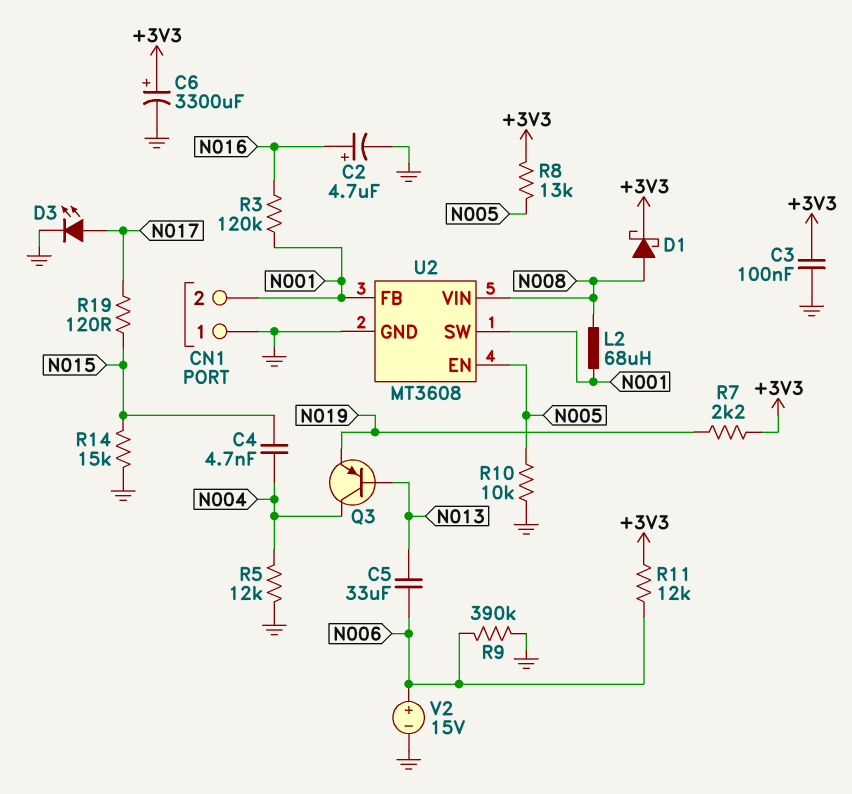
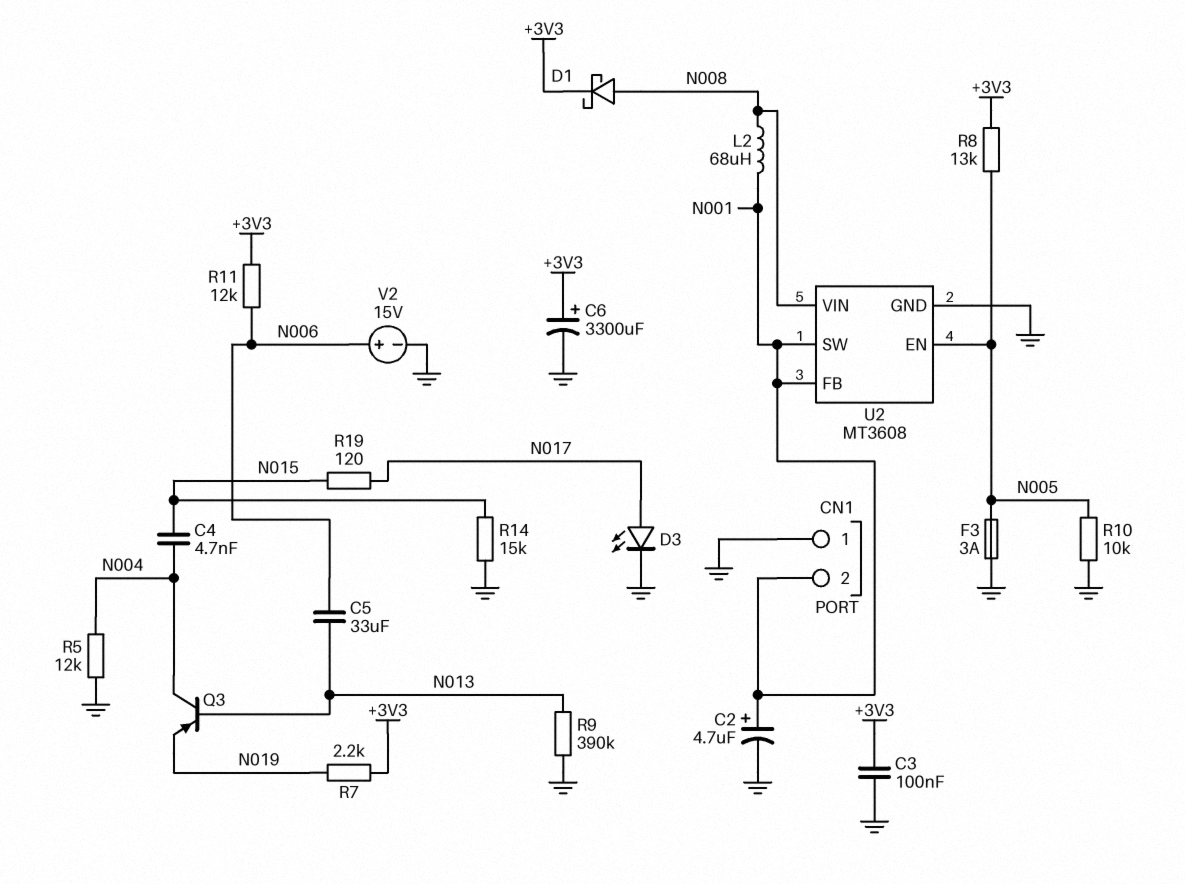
C2: 4.7uF (plus N016, minus GND) -> 4.7uF (plus N001, minus GND)
F3: none -> 3A (GND, N005)
R3: 120k (N001, N016) -> none
R9: 390k (GND, N006) -> 390k (GND, N013)

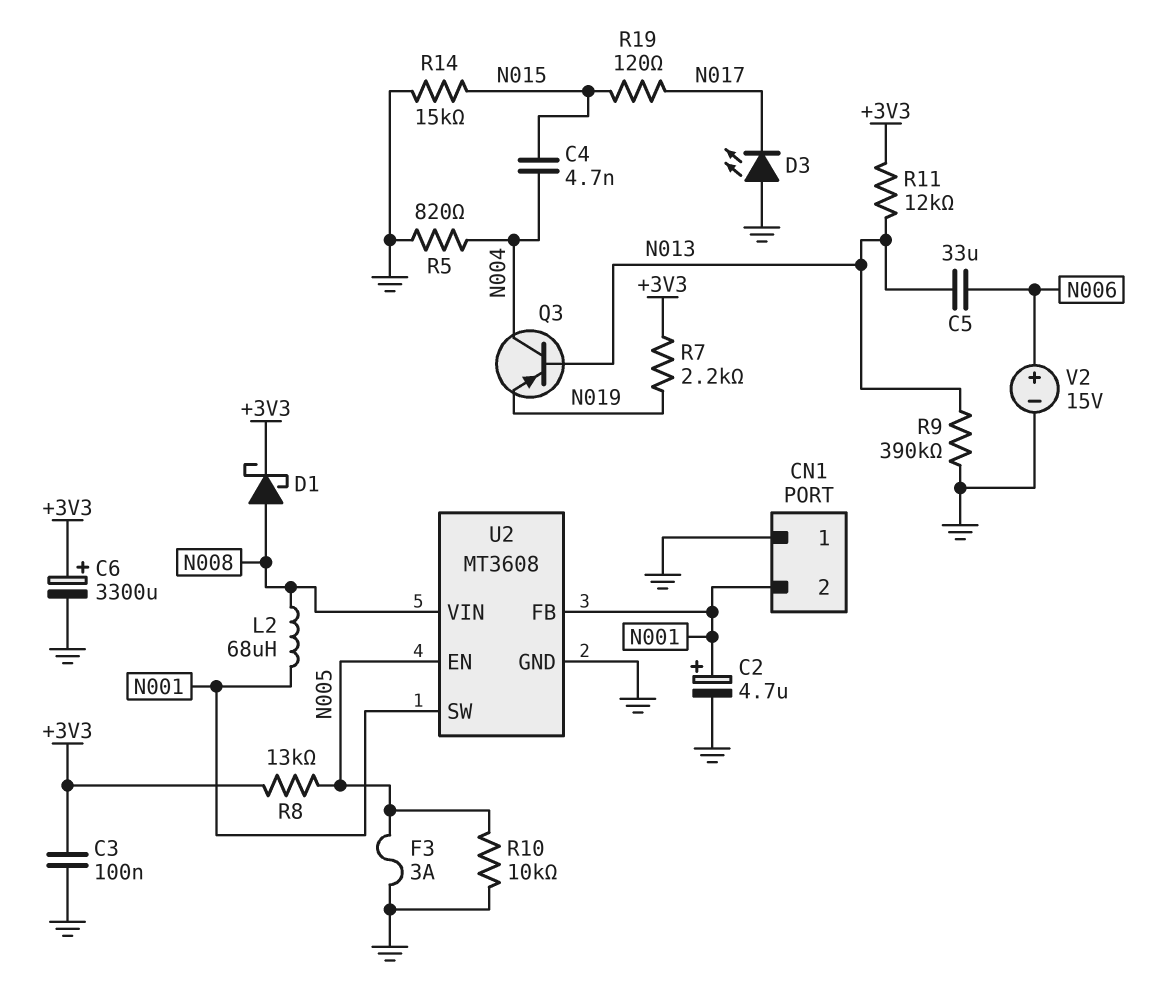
D3: LED (A N017, K GND) -> LED (A GND, K N017)
R5: 12k (GND, N004) -> 820 (GND, N004)
R11: 12k (+3V3, N006) -> 12k (+3V3, N013)

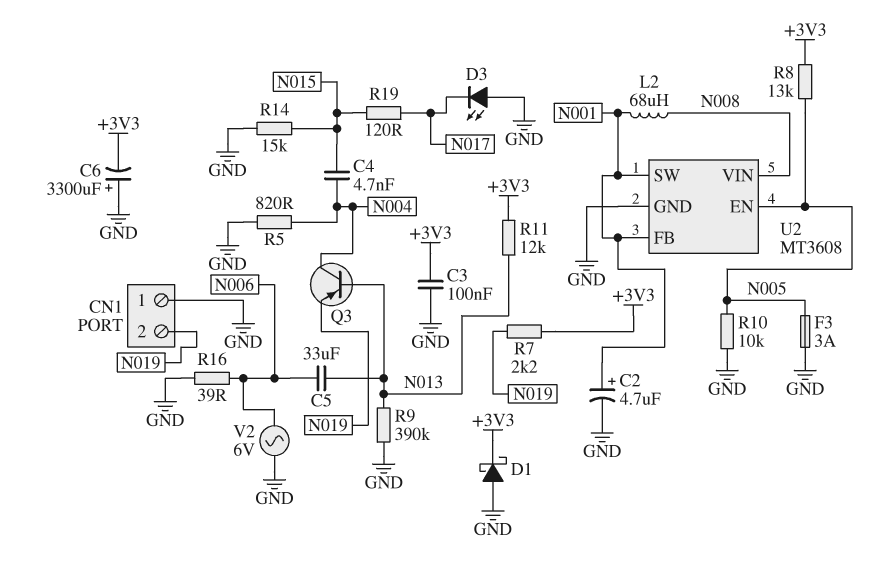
C6: 3300uF (plus +3V3, minus GND) -> 3300uF (plus GND, minus +3V3)
CN1 pin 2: N001 -> N019
D1: schottky (A N008, K +3V3) -> schottky (A GND, K +3V3)
R16: none -> 39 (GND, N006)
V2: 15V (plus N006, minus GND) -> AC 6V (GND, N006)

